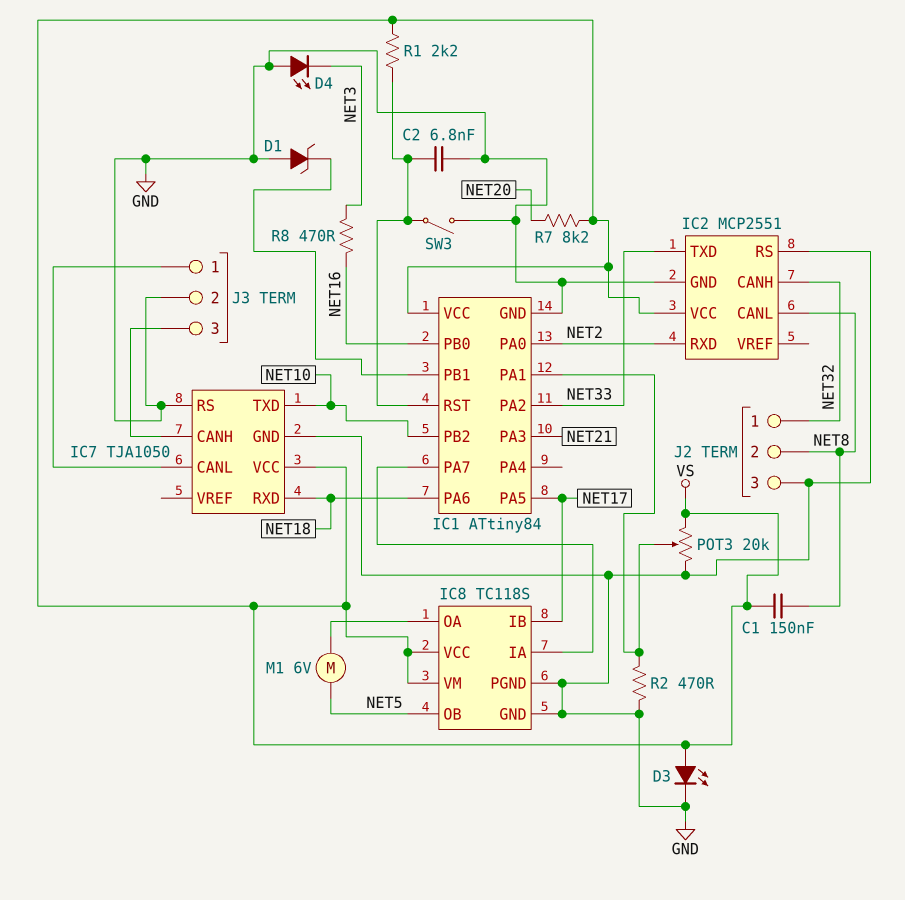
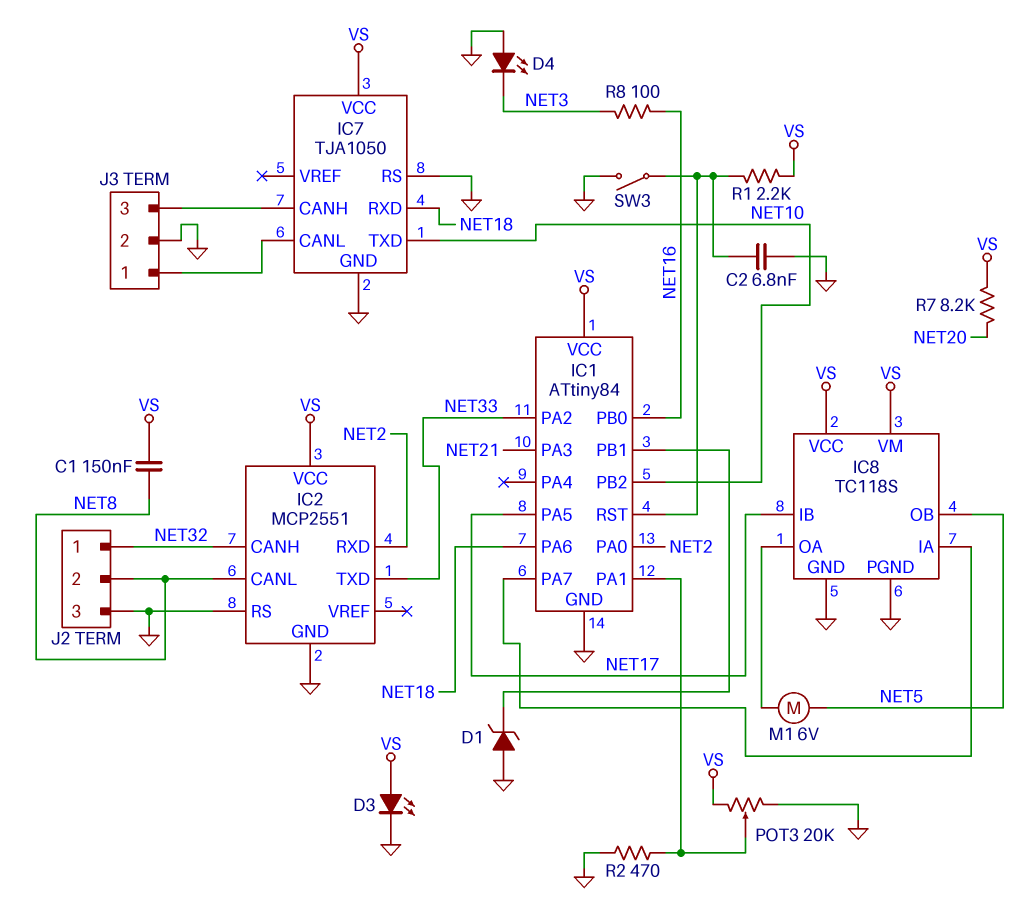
R8: 470 (NET3, NET16) -> 100 (NET3, NET16)

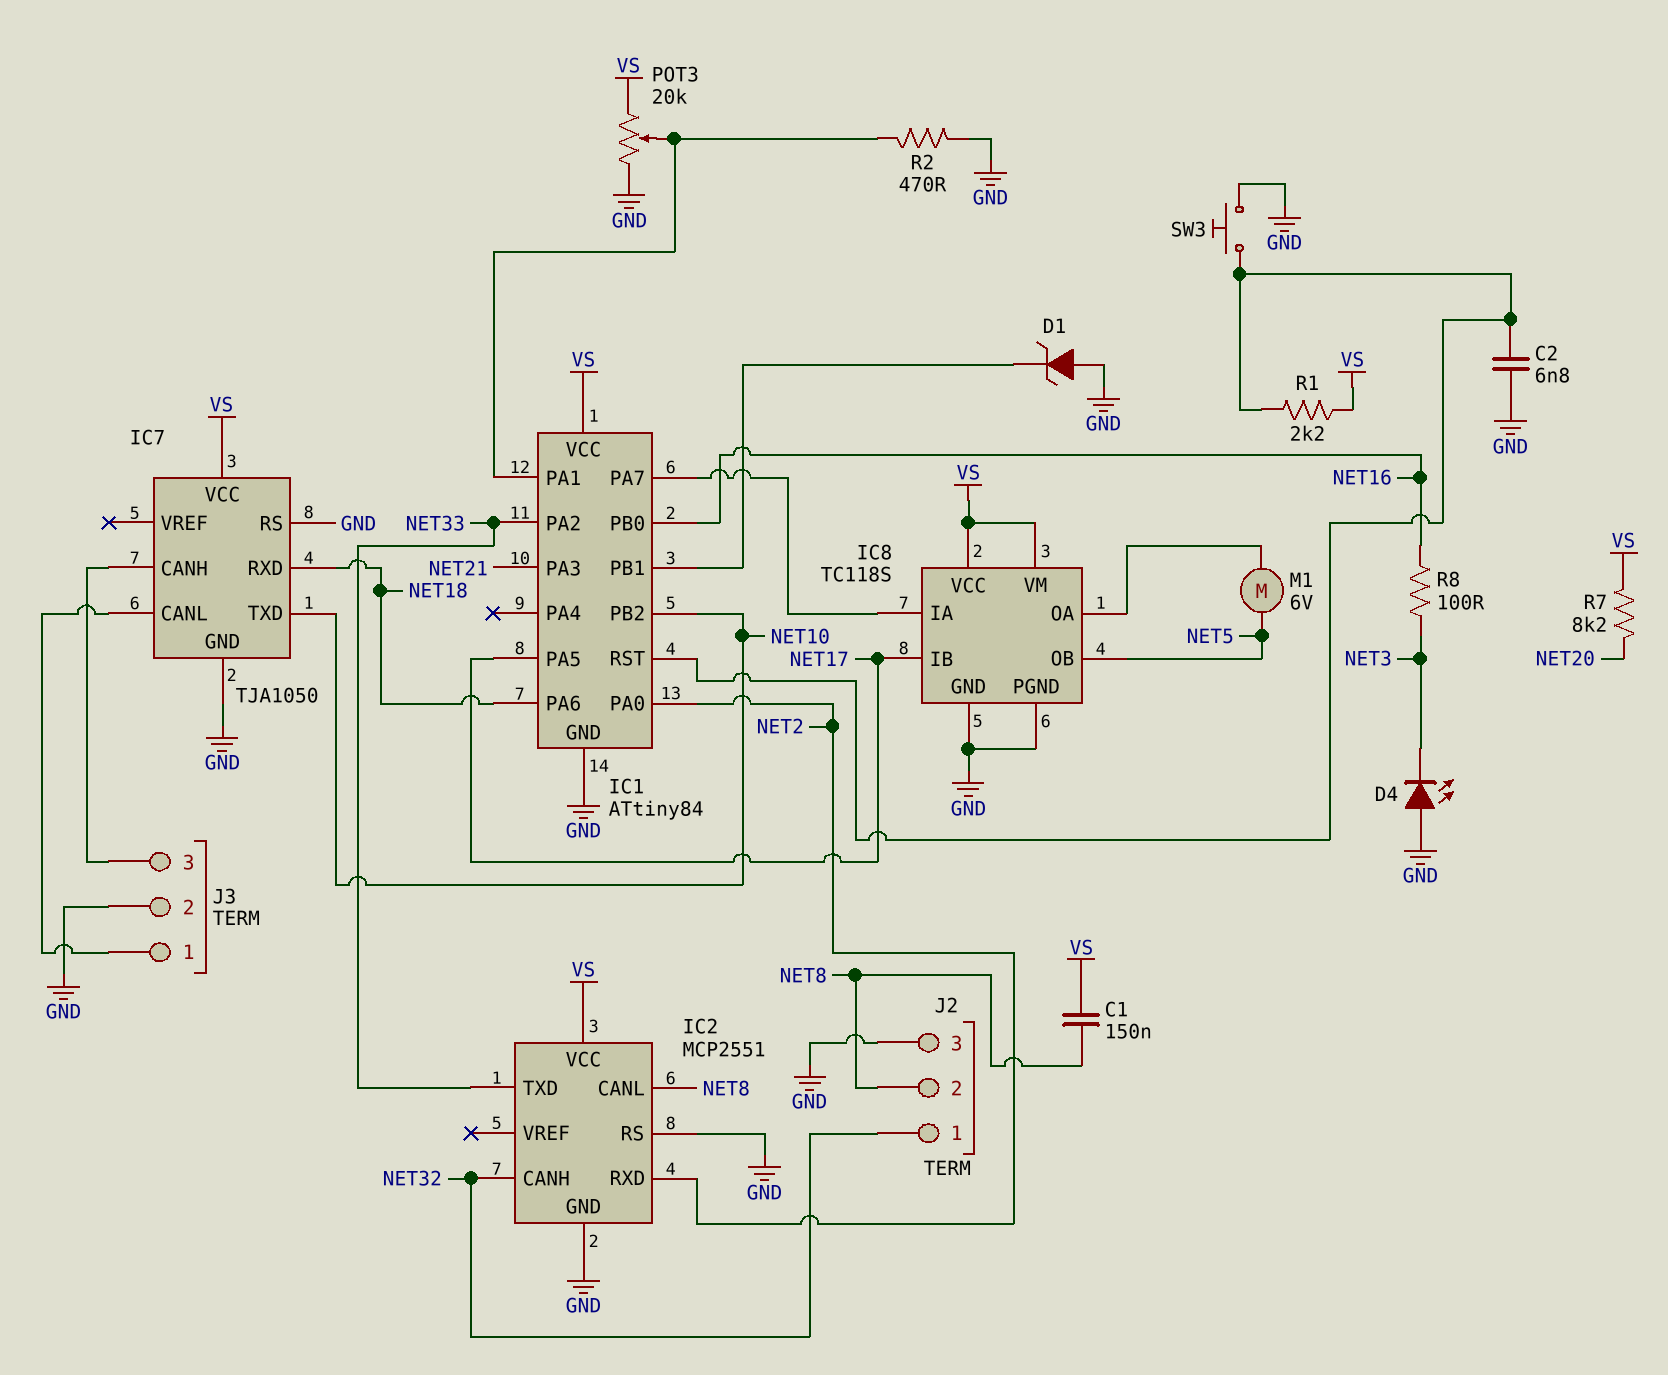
D3: LED (A VS, K GND) -> none
SW3: switch (GND, IC1/RST) -> button (GND, IC1/RST)

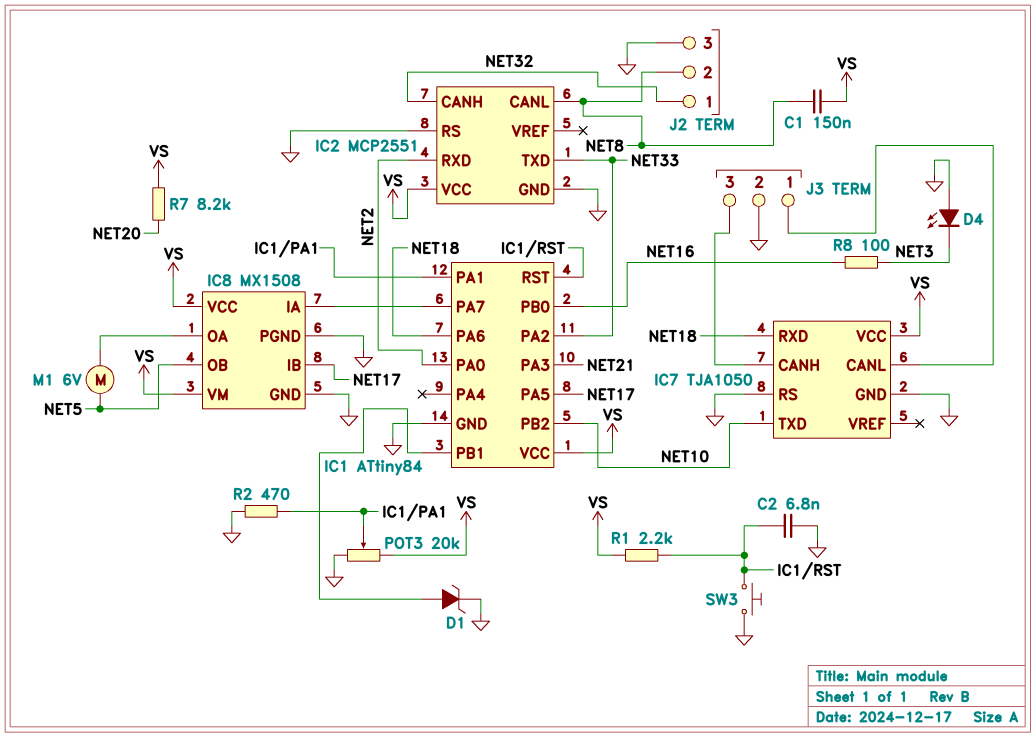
D1: zener (A GND, K IC1/PB1) -> zener (A IC1/PB1, K GND)
IC8: TC118S -> MX1508

